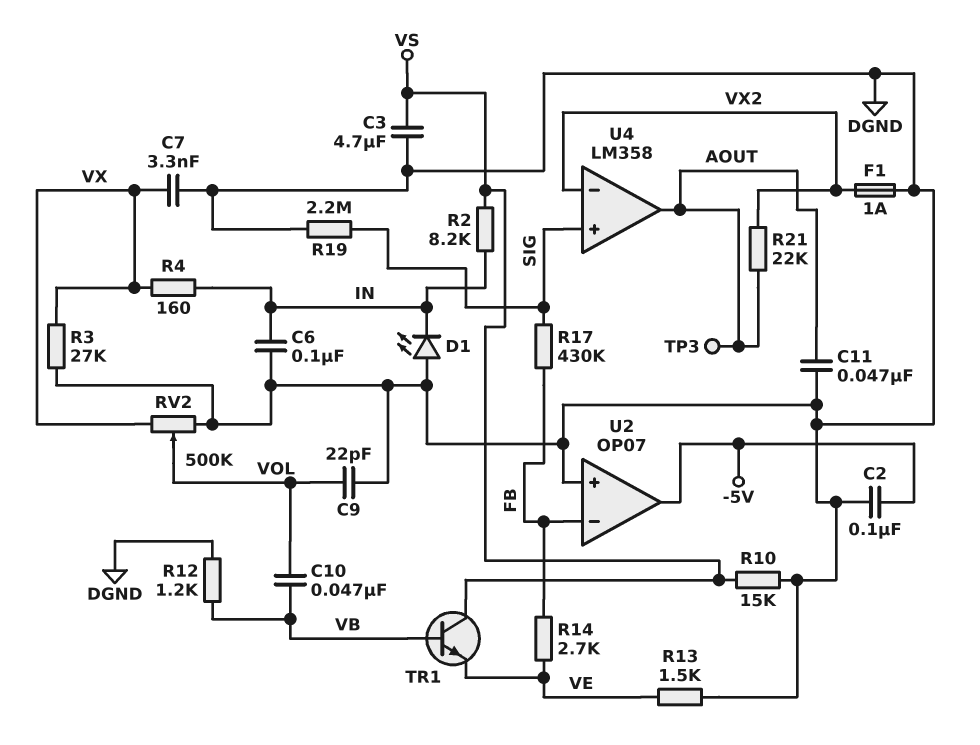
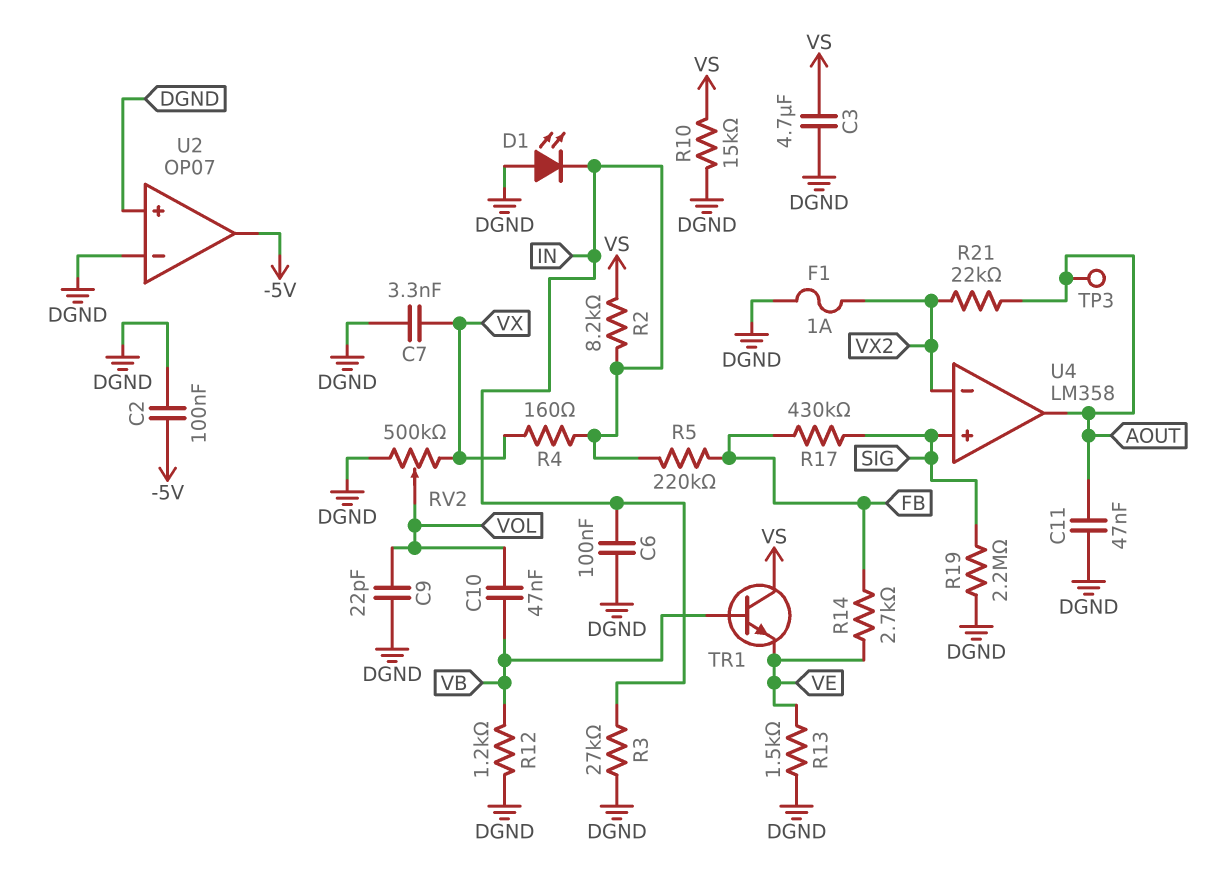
R3: 27k (DGND, VX) -> 27k (DGND, IN)
R5: none -> 220k (FB, IN)
U2 pin in-: FB -> DGND

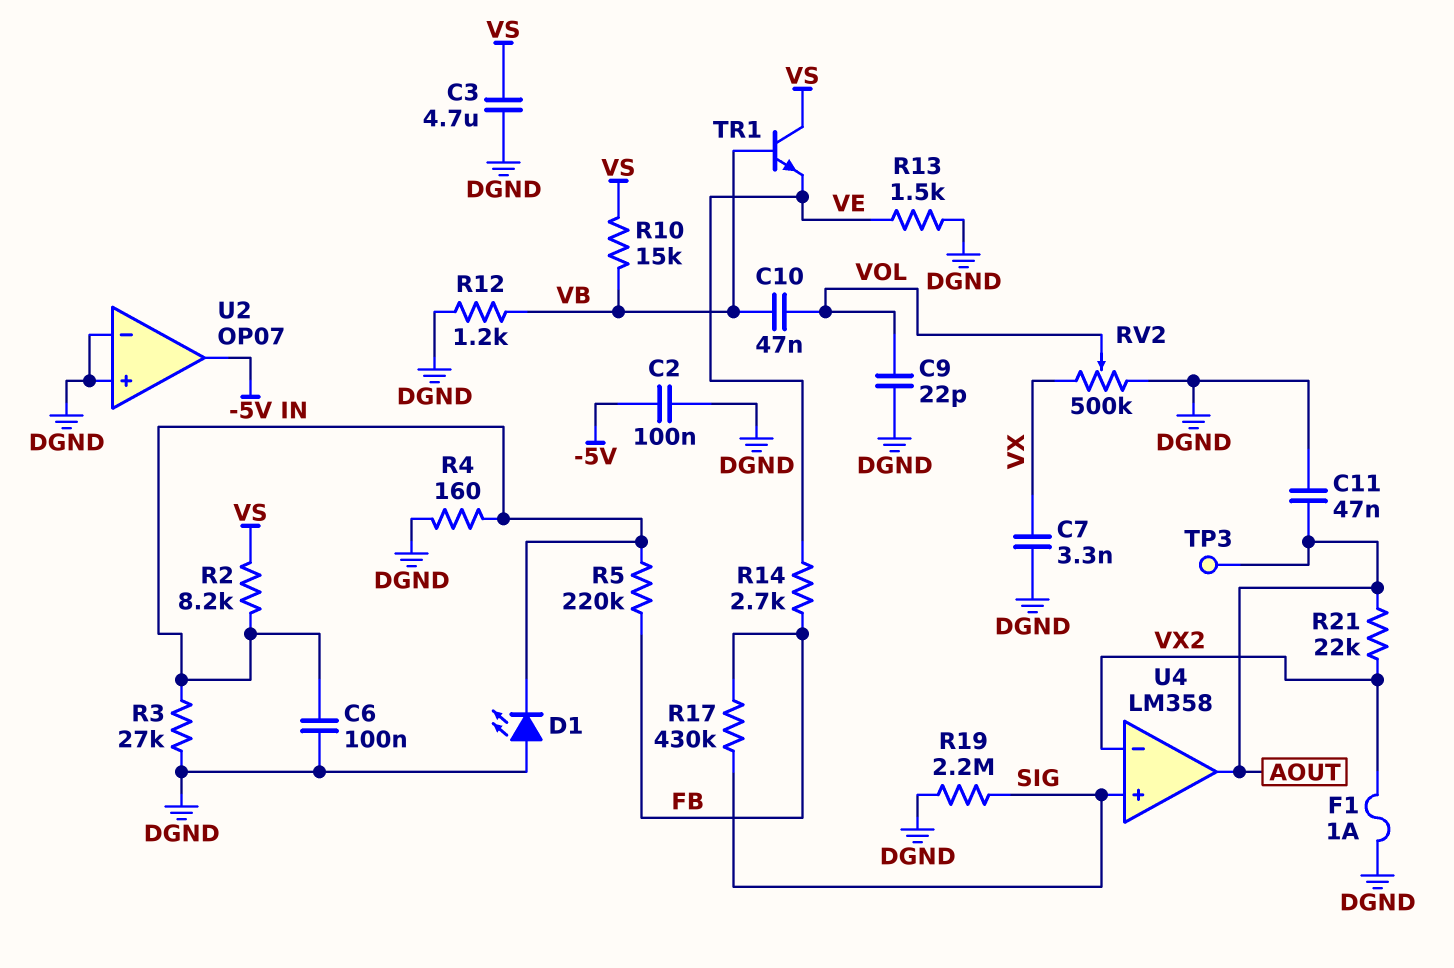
R4: 160 (IN, VX) -> 160 (DGND, IN)
R10: 15k (DGND, VS) -> 15k (VB, VS)

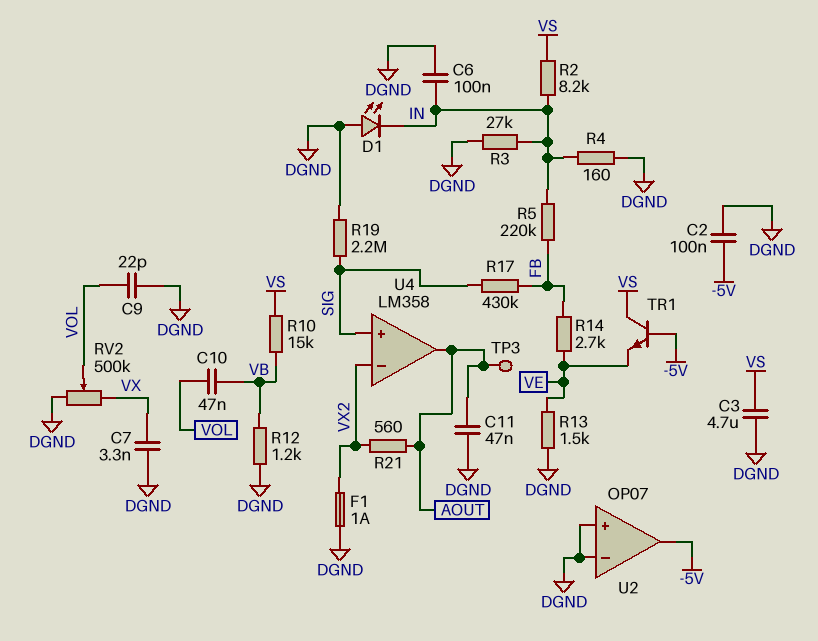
R21: 22k (AOUT, VX2) -> 560 (AOUT, VX2)
TR1: NPN (B VB, C VS, E VE) -> NPN (B -5V, C VS, E VE)

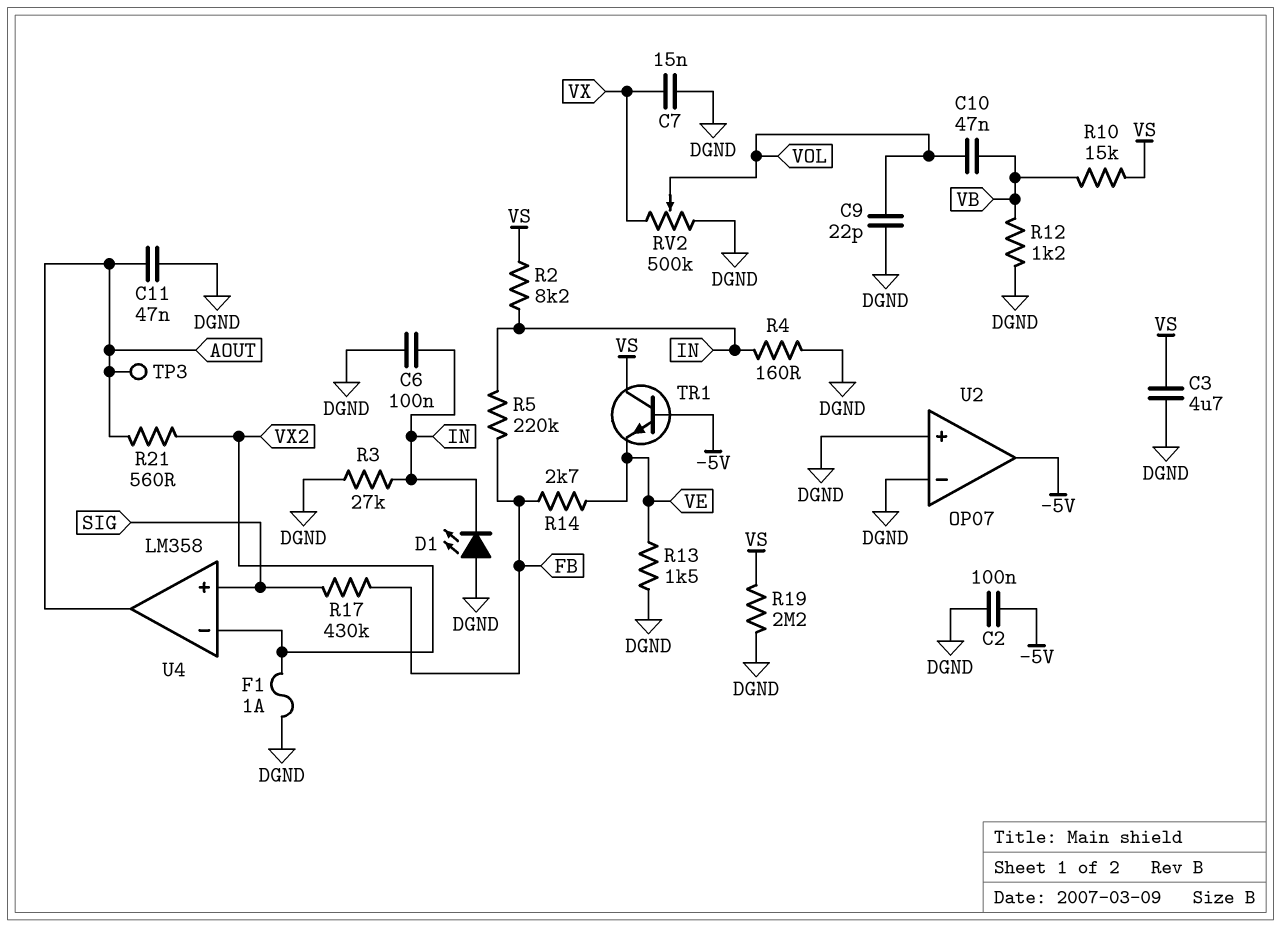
C7: 3.3nF (DGND, VX) -> 15nF (DGND, VX)
R19: 2.2M (DGND, SIG) -> 2.2M (DGND, VS)

